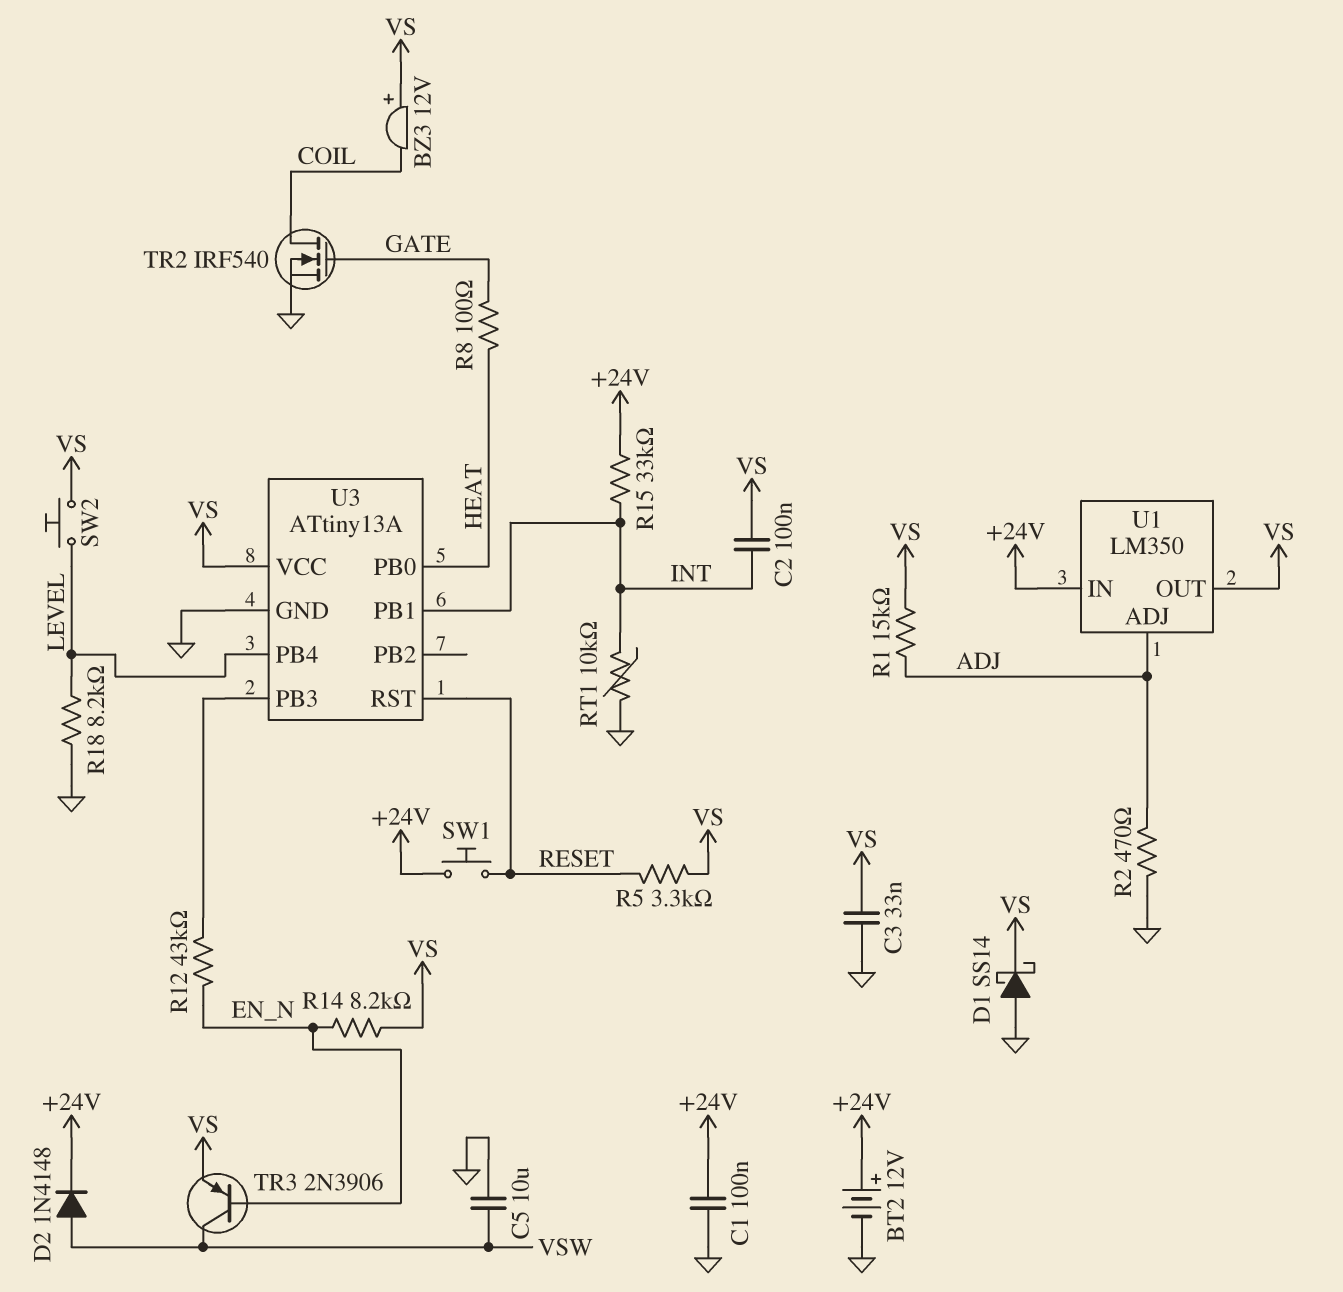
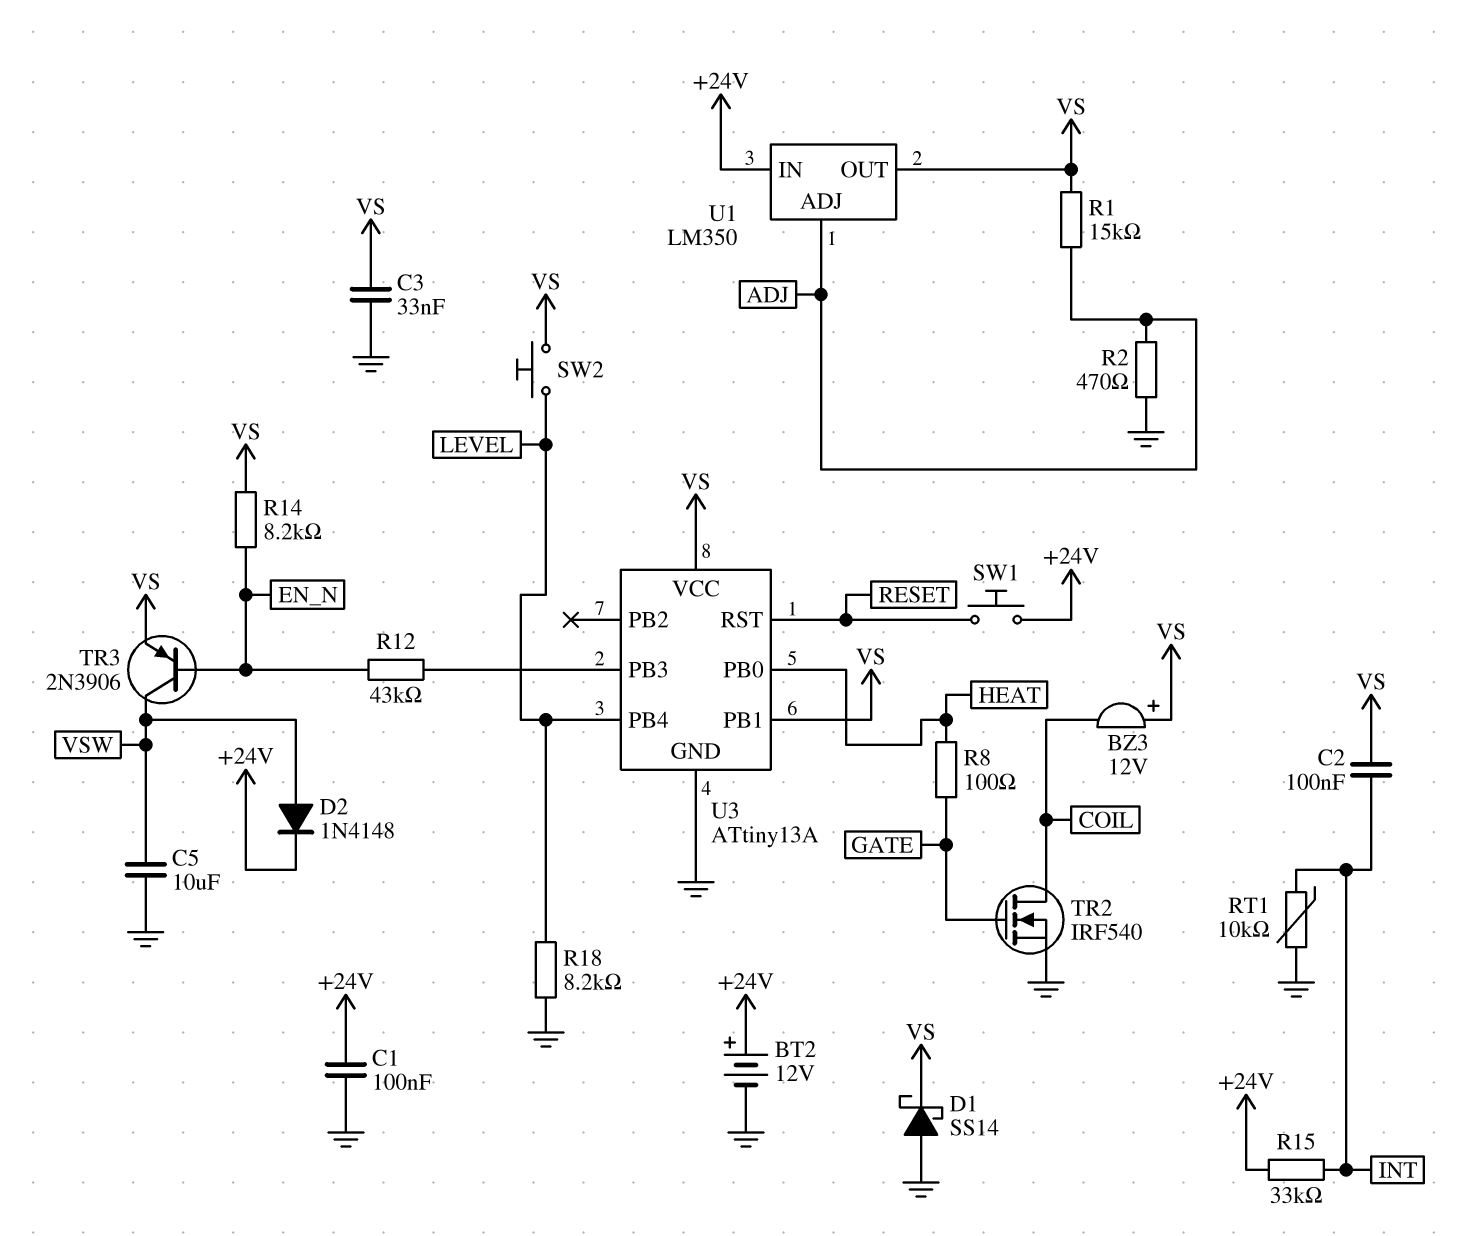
R5: 3.3k (RESET, VS) -> none
U3 pin PB1: INT -> VS

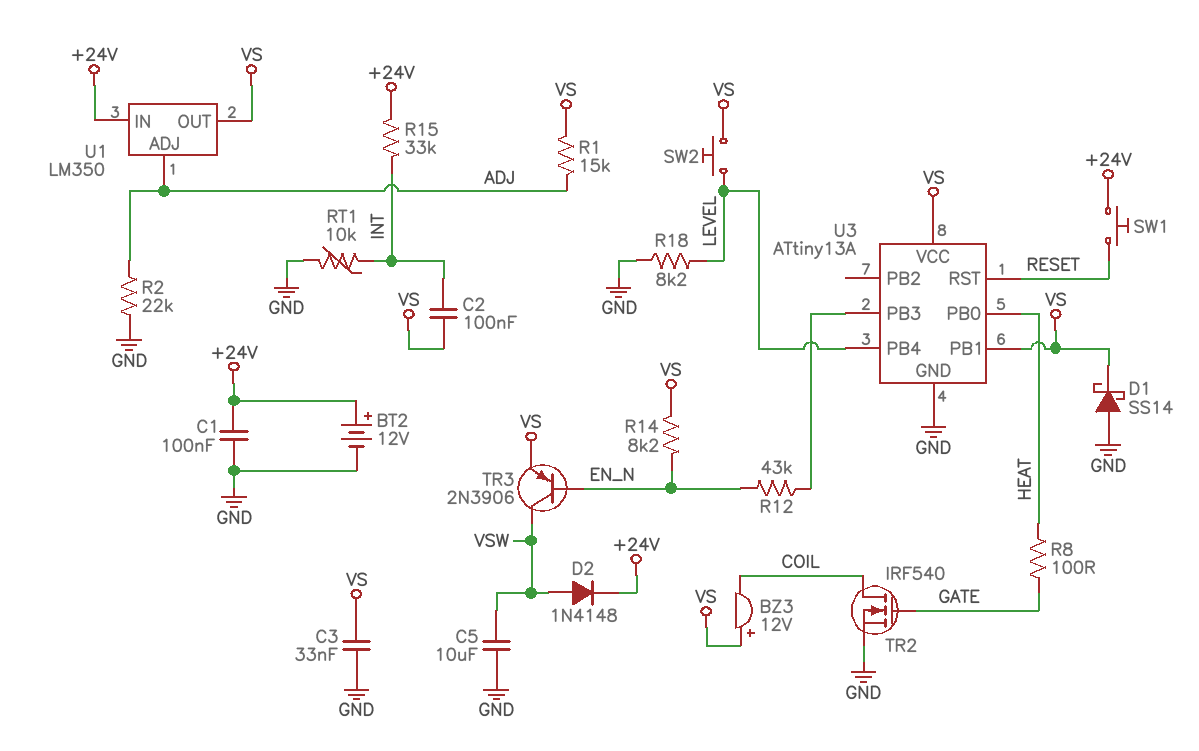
R2: 470 (ADJ, GND) -> 22k (ADJ, GND)

